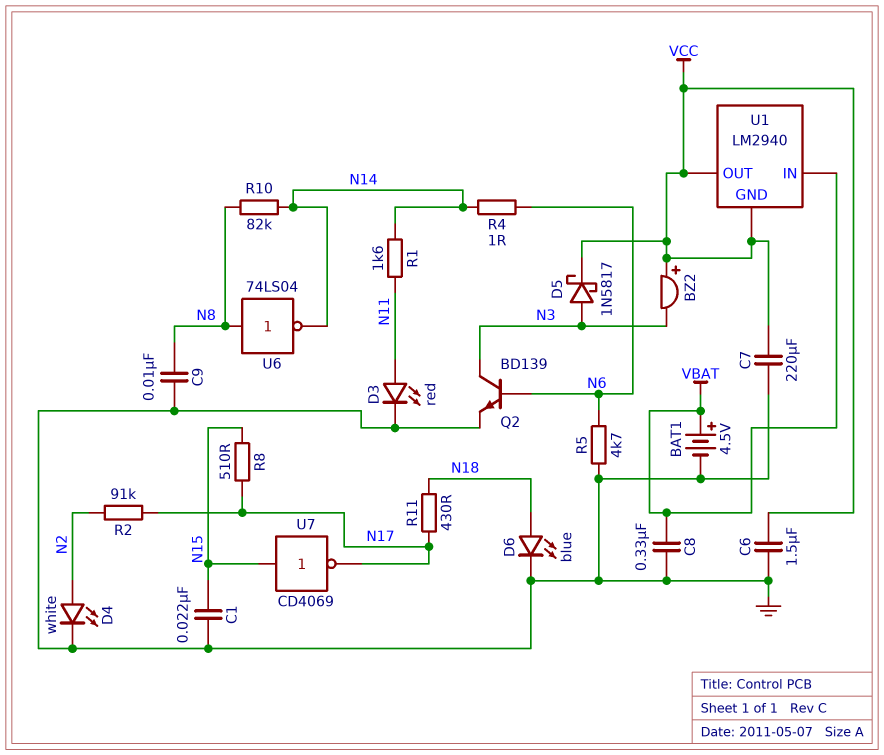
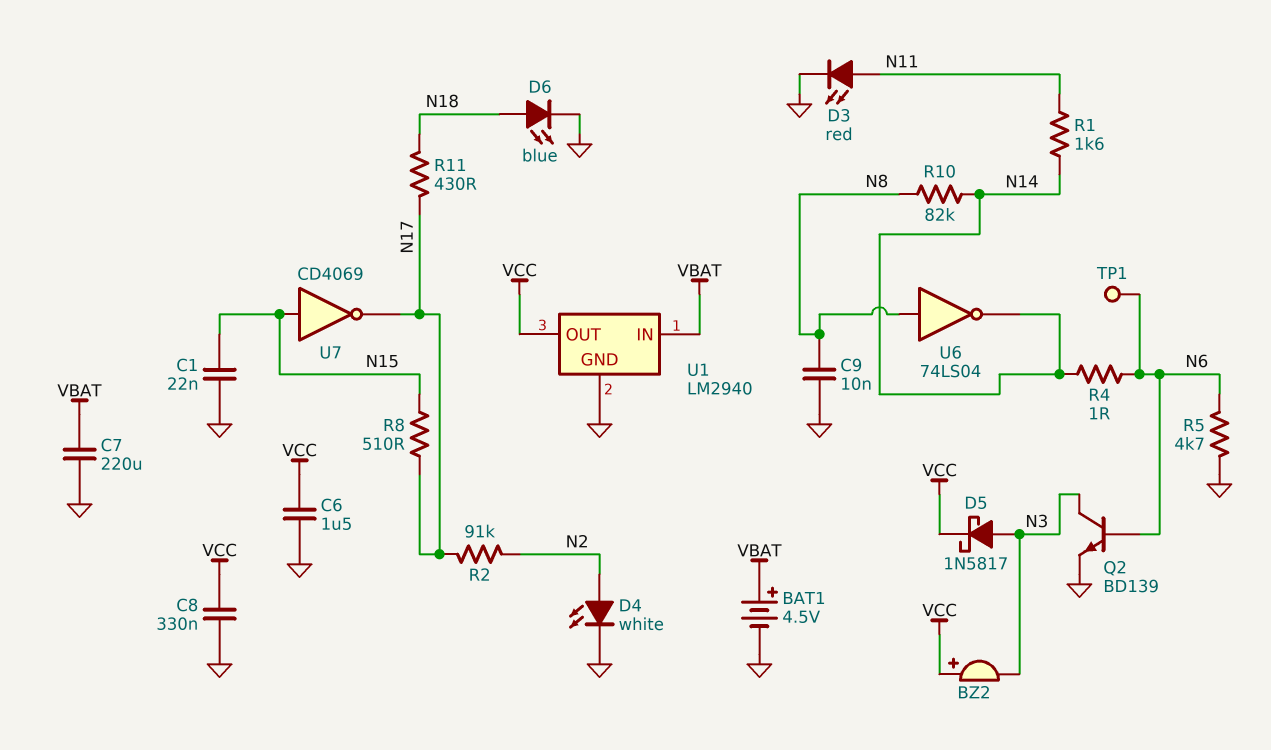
C7: 220uF (GND, VCC) -> 220uF (GND, VBAT)
C8: 330nF (GND, VBAT) -> 330nF (GND, VCC)
TP1: none -> test point (N6)
U1 pin GND: VCC -> GND

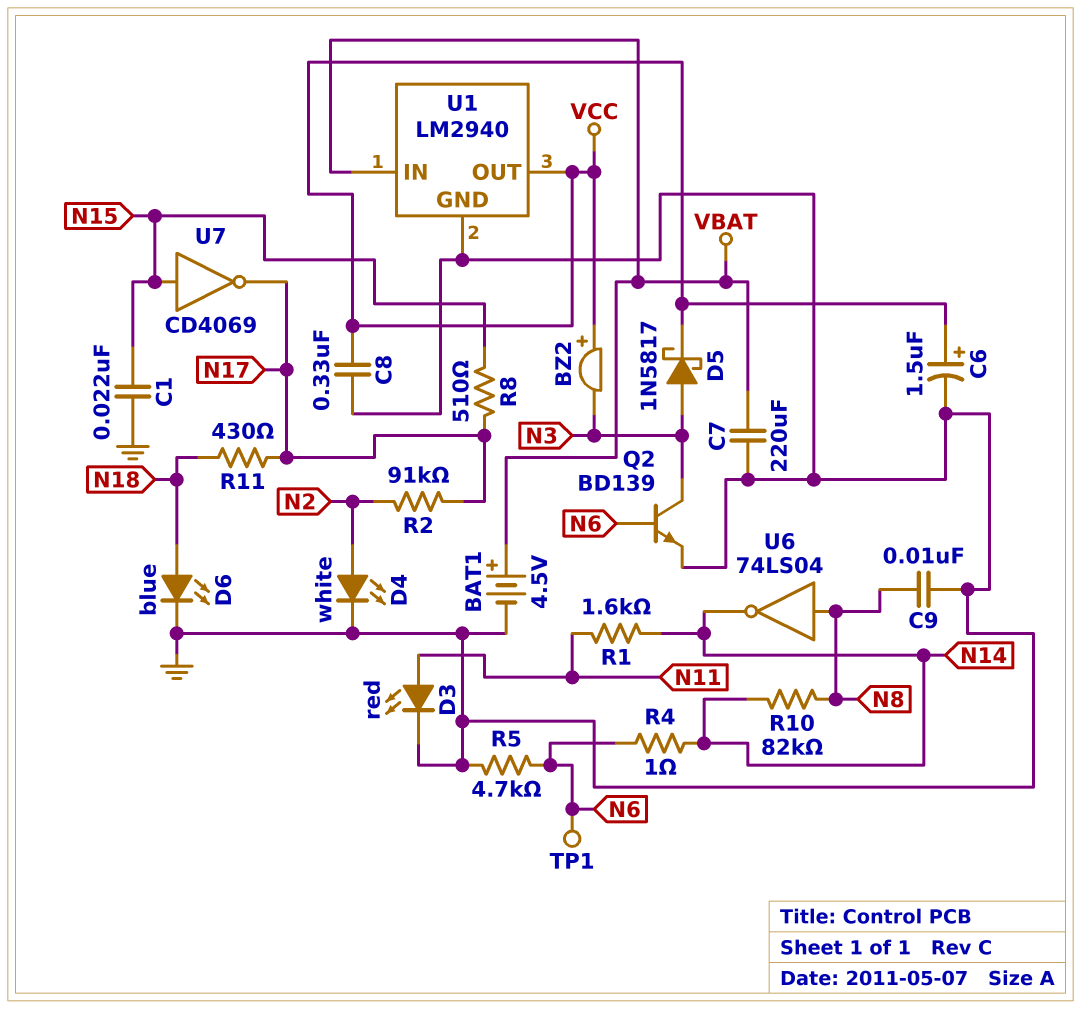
C6: 1.5uF (GND, VCC) -> 1.5uF (plus VCC, minus GND)

